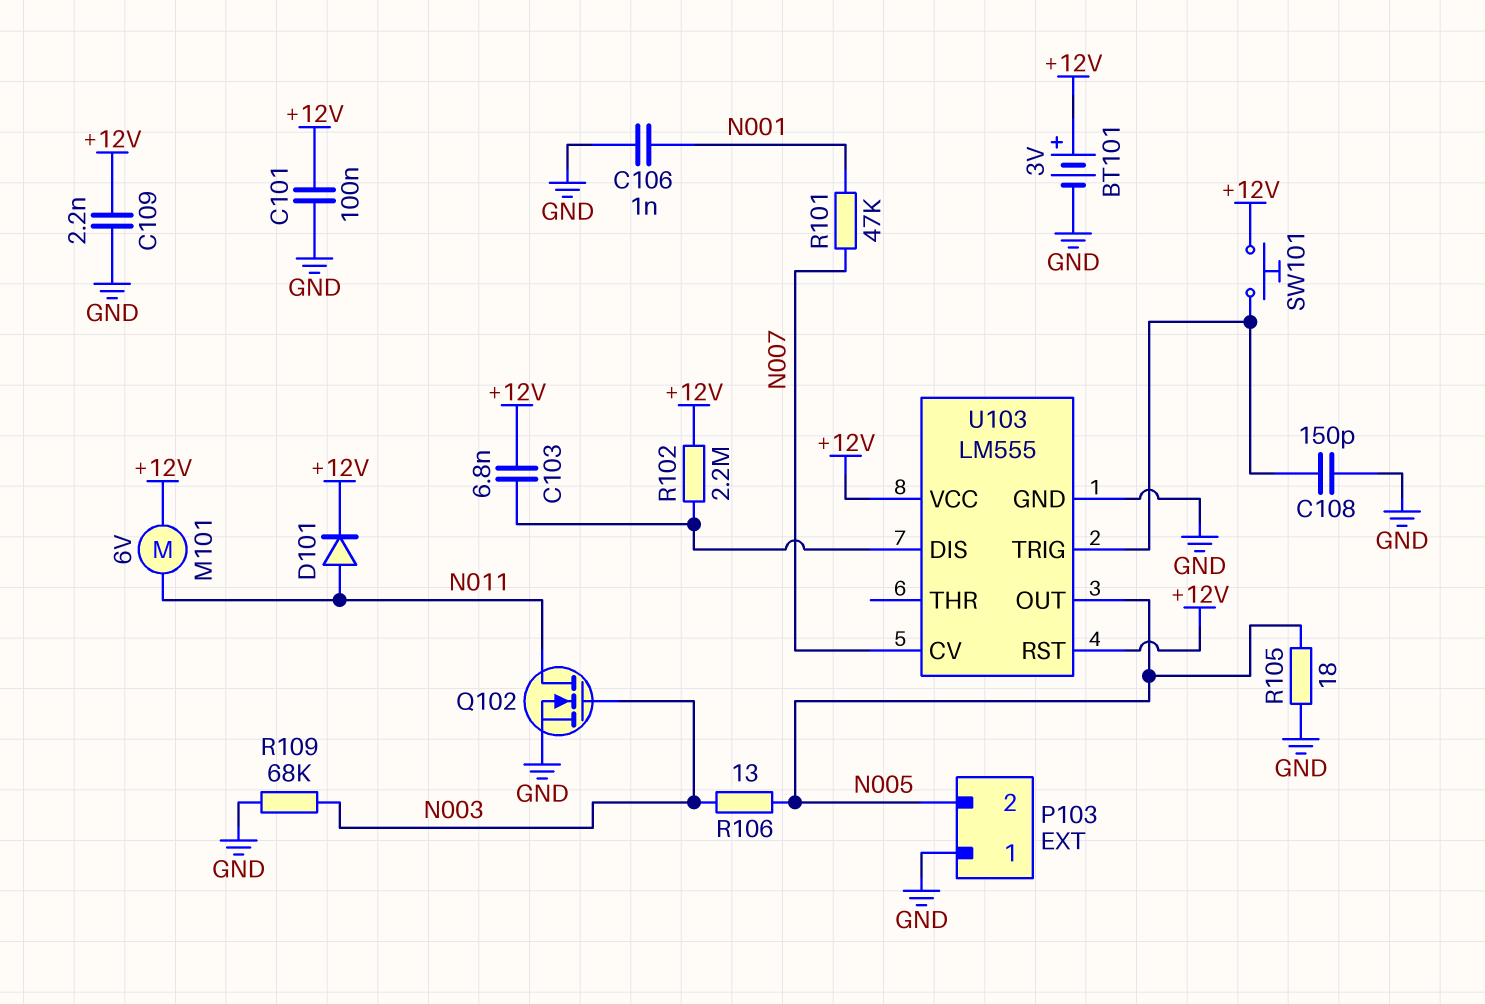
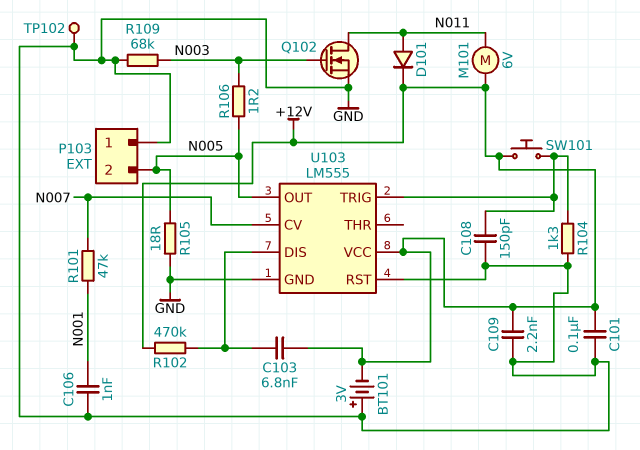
BT101: 3V (plus +12V, minus GND) -> 3V (plus GND, minus +12V)
R102: 2.2M (+12V, U103/DIS) -> 470k (+12V, U103/DIS)
R104: none -> 1.3k (GND, U103/TRIG)
R106: 13 (N003, N005) -> 1.2 (N003, N005)
TP102: none -> test point (GND)
U103 pin RST: +12V -> GND

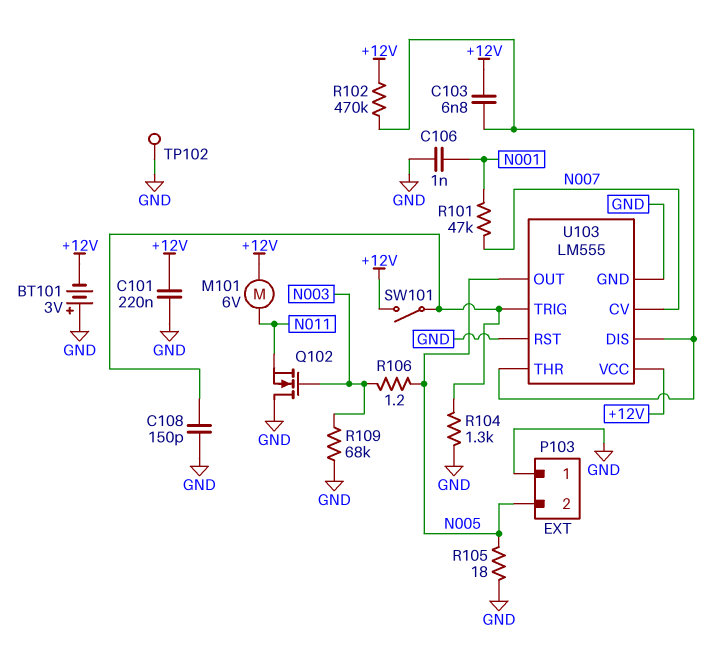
C101: 100nF (+12V, GND) -> 220nF (+12V, GND)
C109: 2.2nF (+12V, GND) -> none
D101: diode (A N011, K +12V) -> none
Q102: NMOS (G N003, D N011, S GND) -> NMOS (G N003, D GND, S N011)
SW101: button (+12V, U103/TRIG) -> switch (+12V, U103/TRIG)
U103 pin THR: none -> U103/DIS

